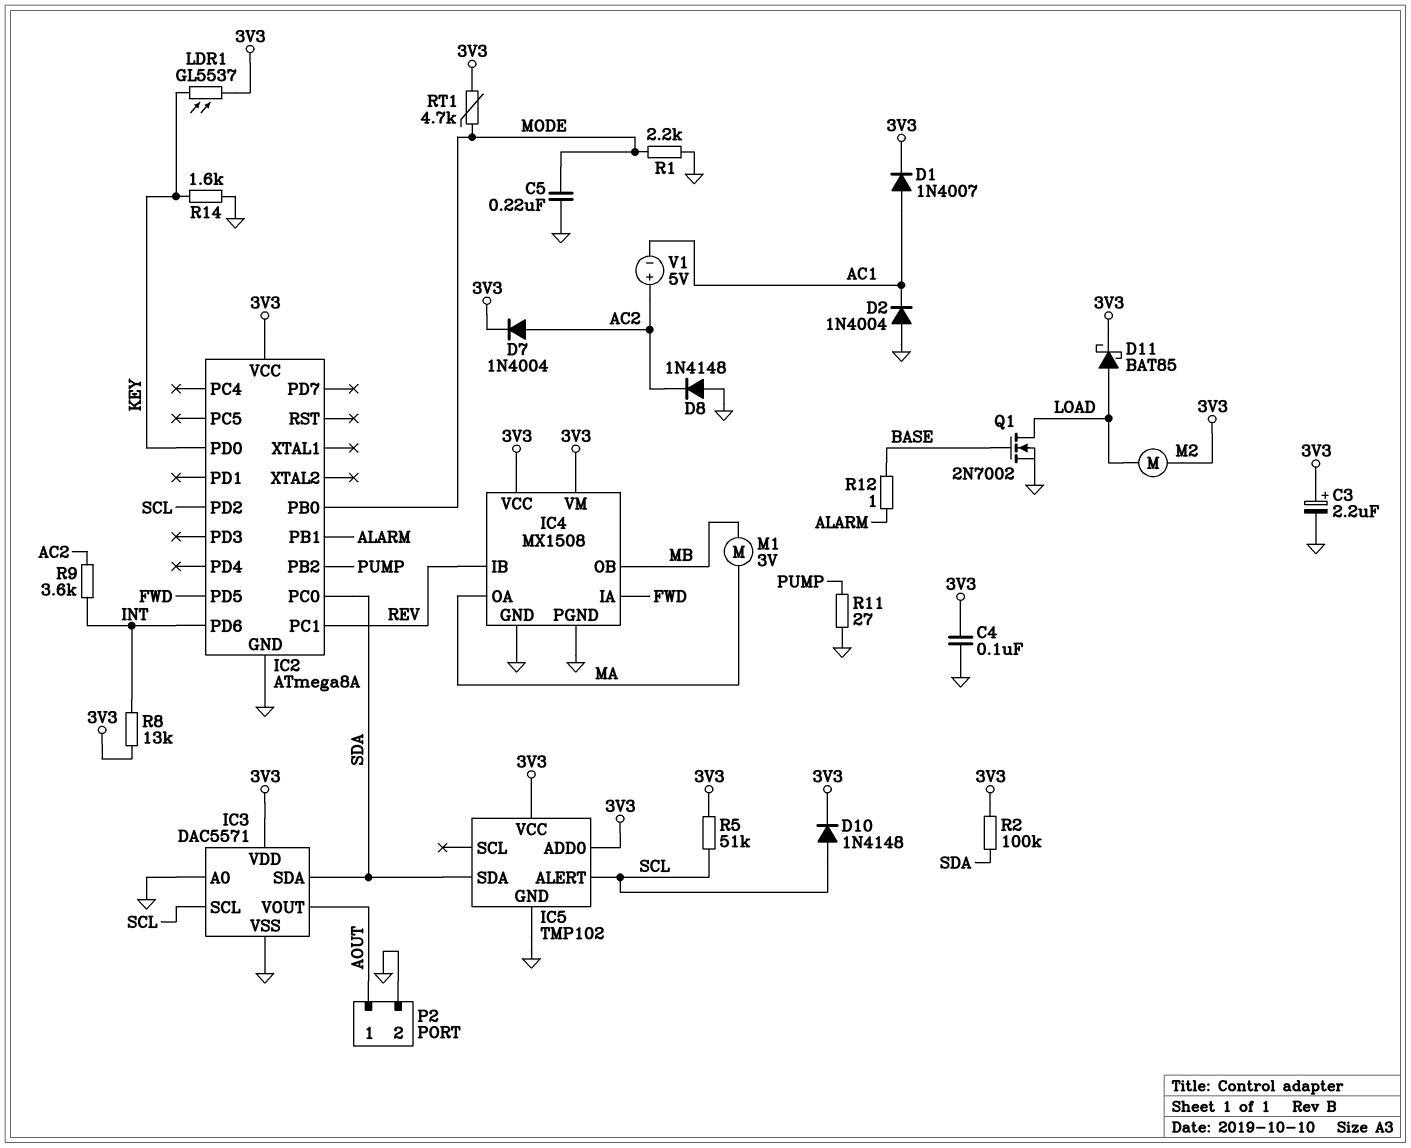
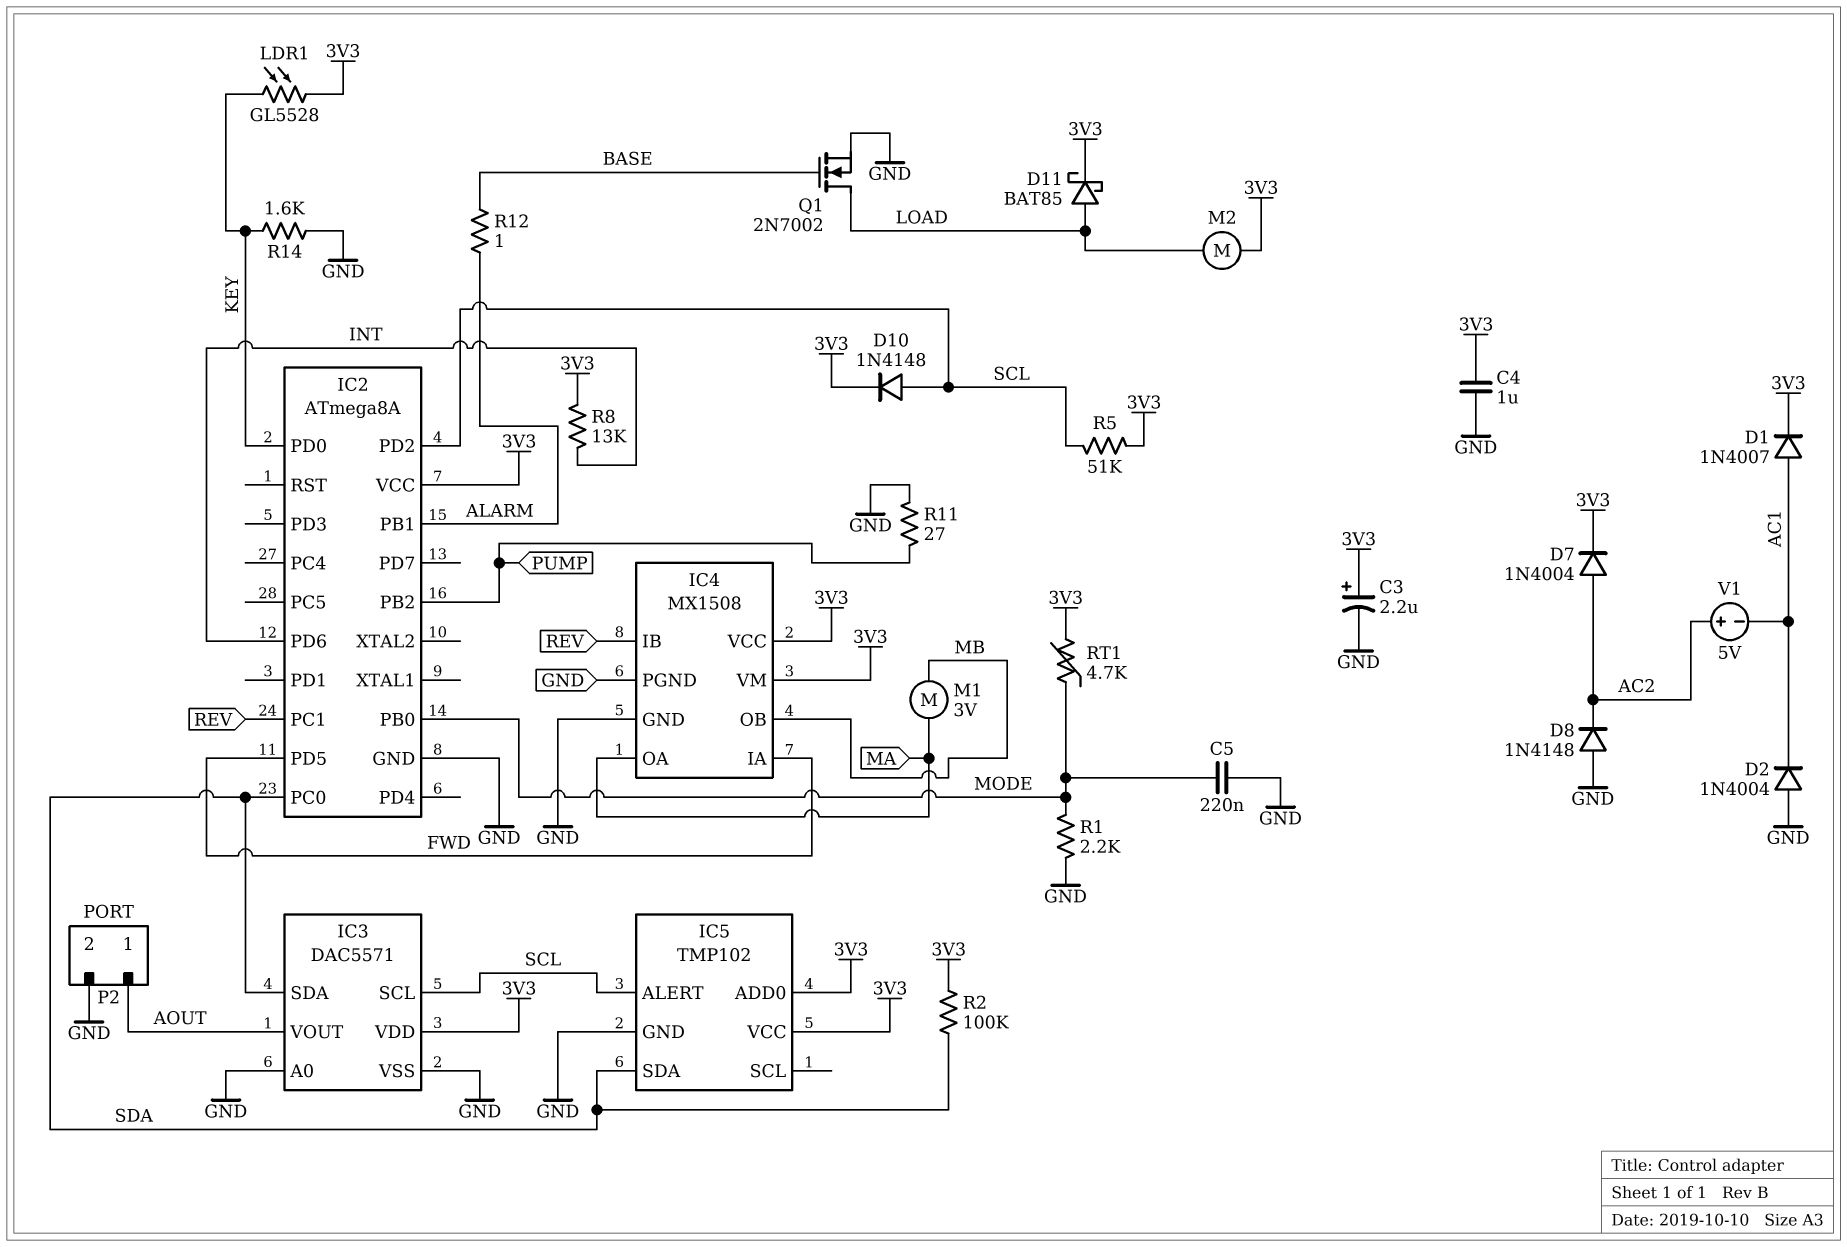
C4: 100nF (3V3, GND) -> 1uF (3V3, GND)
LDR1: GL5537 (3V3, KEY) -> GL5528 (3V3, KEY)
R9: 3.6k (AC2, INT) -> none

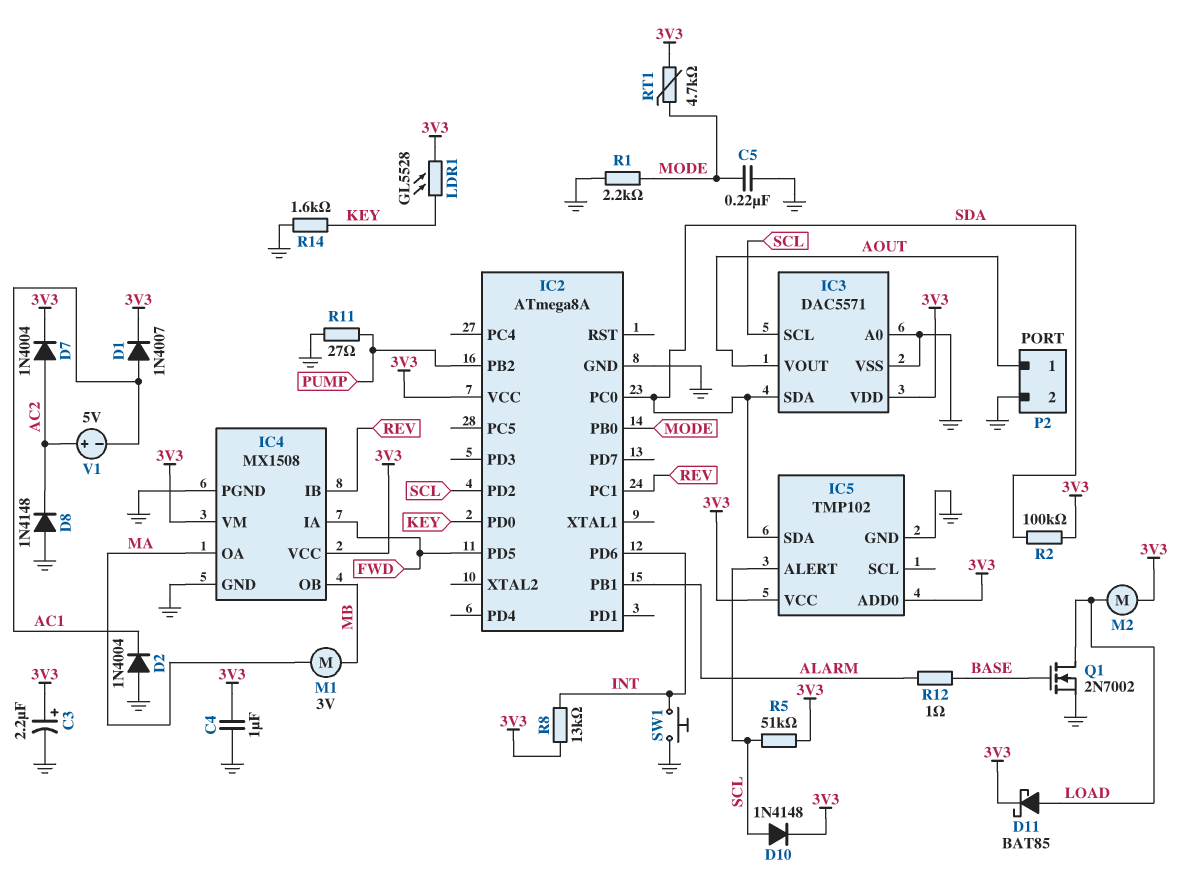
SW1: none -> button (GND, INT)

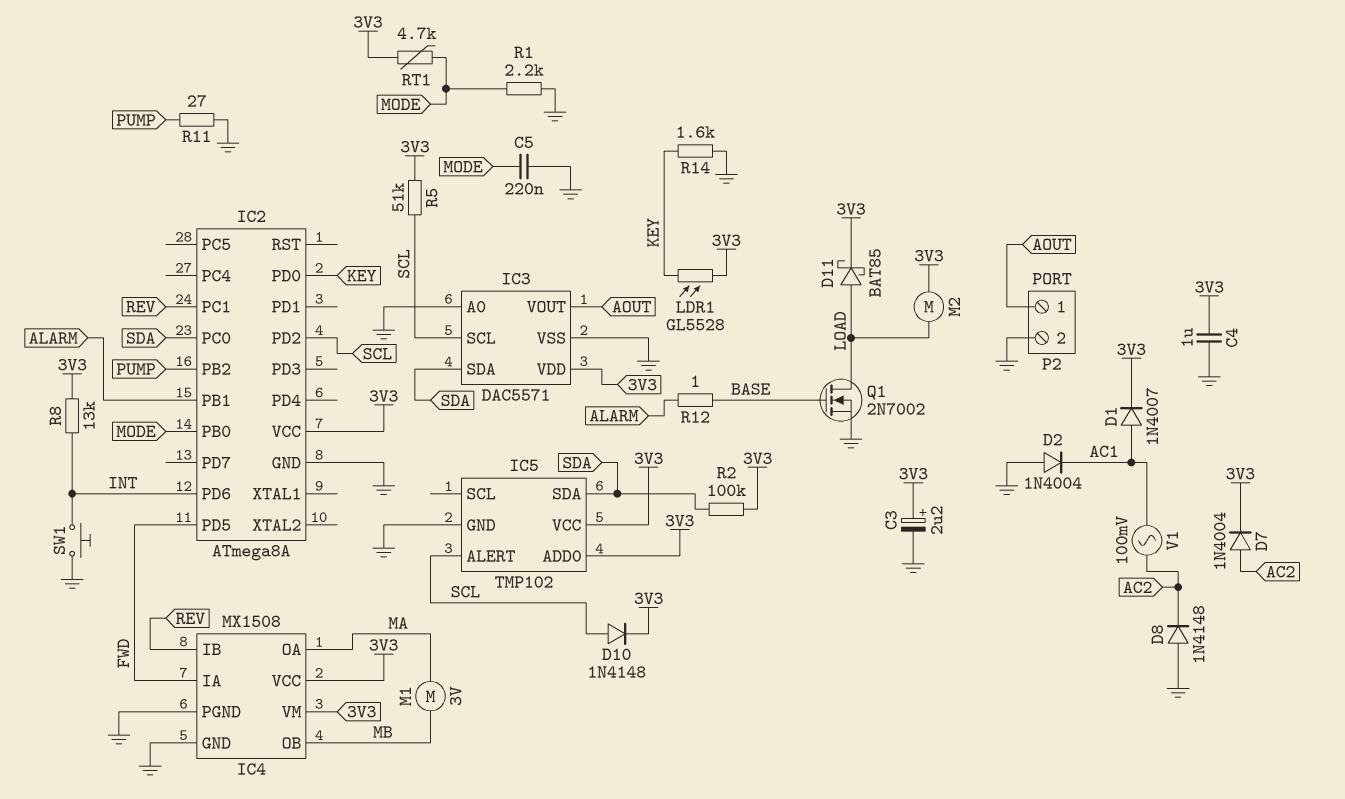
V1: 5V (plus AC2, minus AC1) -> AC 100mV (AC1, AC2)

